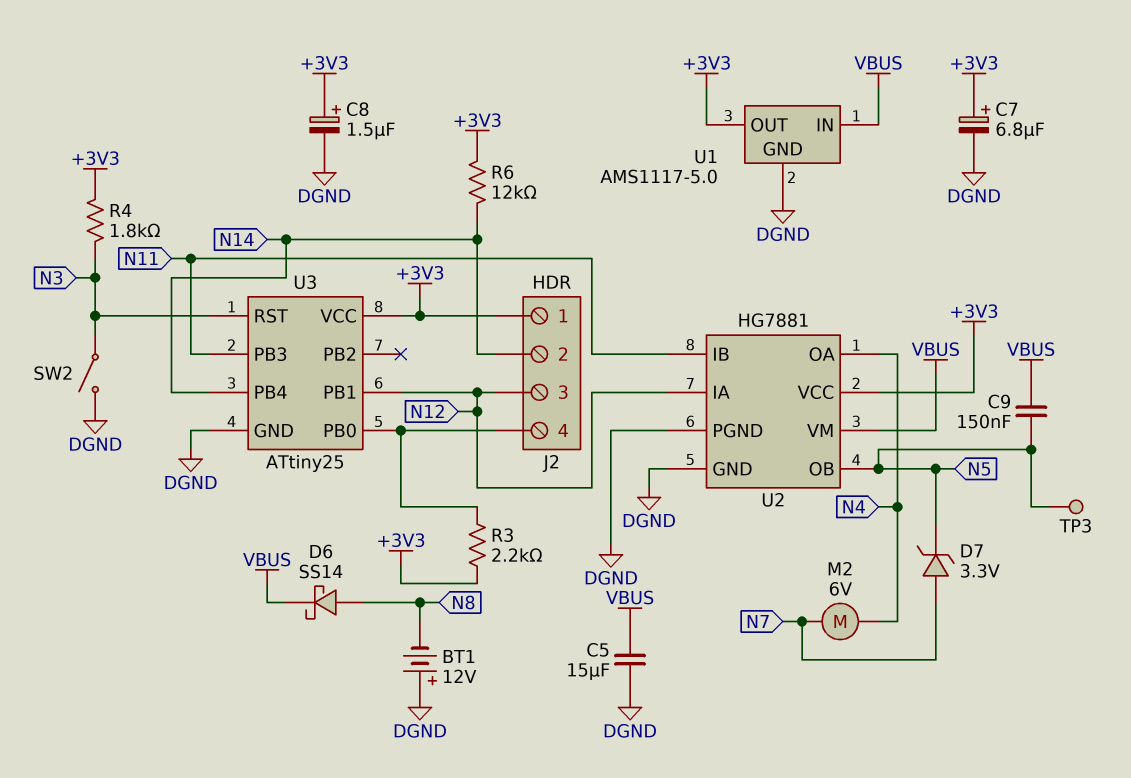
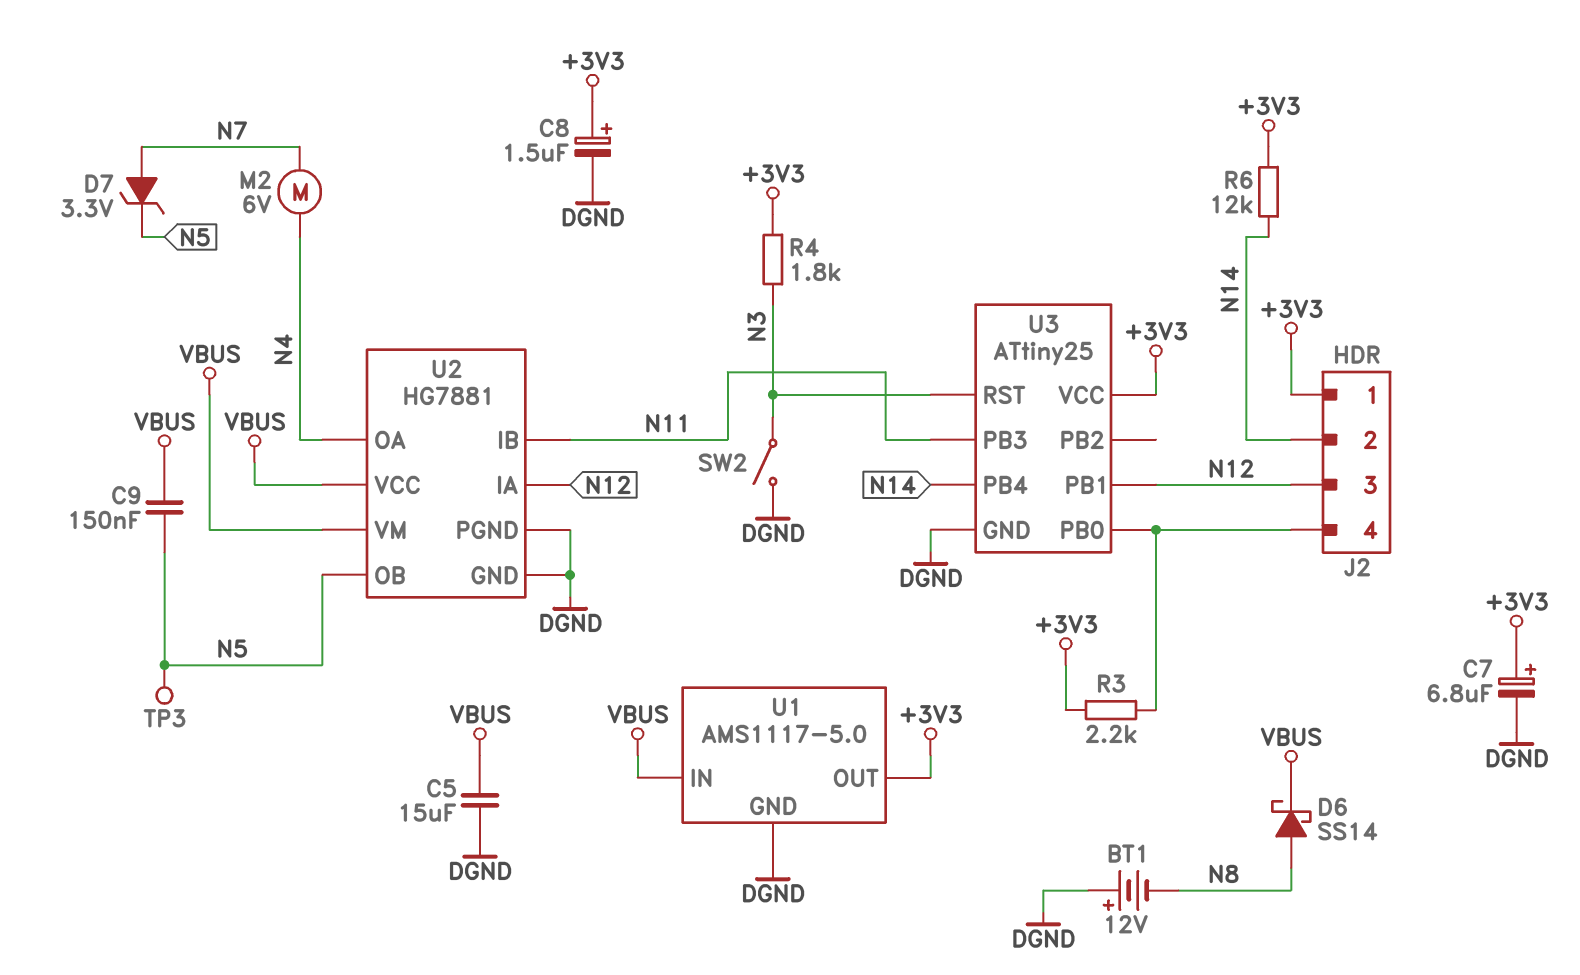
U2 pin VCC: +3V3 -> VBUS

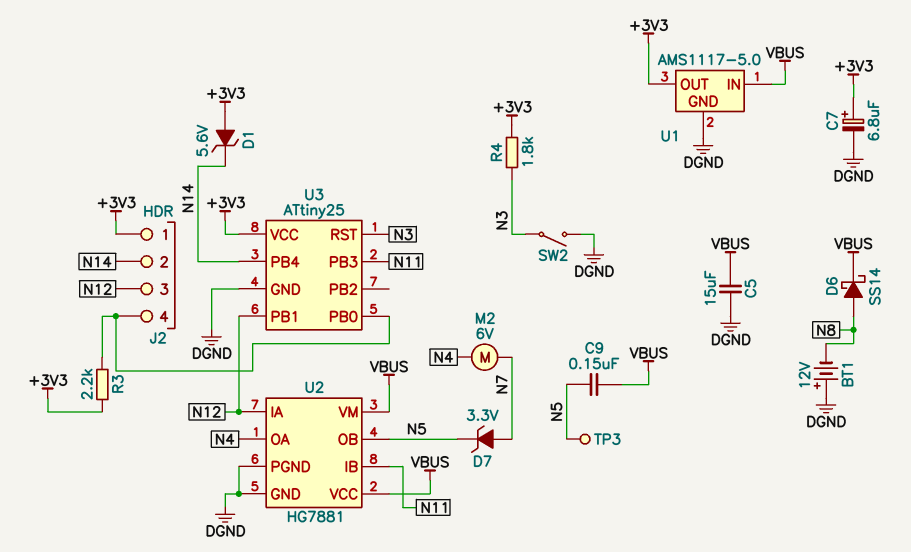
C8: 1.5uF (plus +3V3, minus DGND) -> none
D1: none -> zener 5.6V (A +3V3, K N14)
R6: 12k (+3V3, N14) -> none

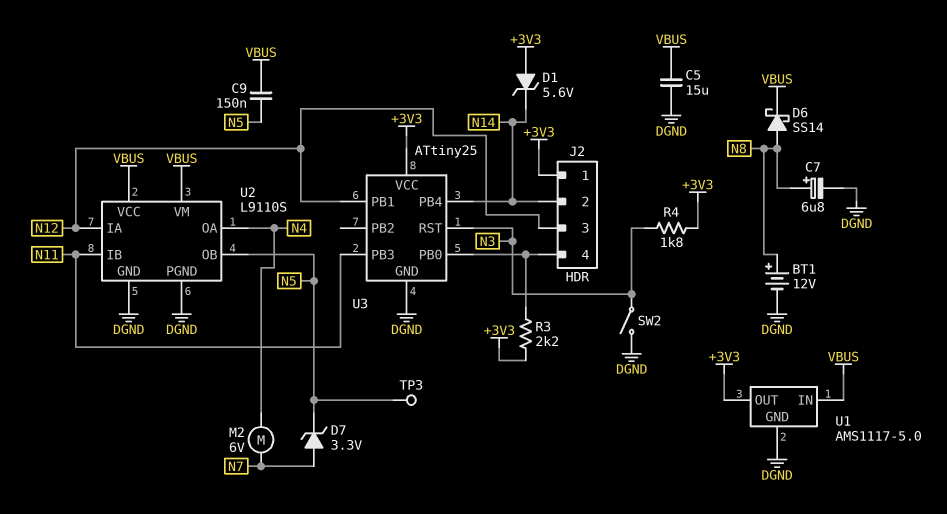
BT1: 12V (plus DGND, minus N8) -> 12V (plus N8, minus DGND)
C7: 6.8uF (plus +3V3, minus DGND) -> 6.8uF (plus N8, minus DGND)
U2: HG7881 -> L9110S

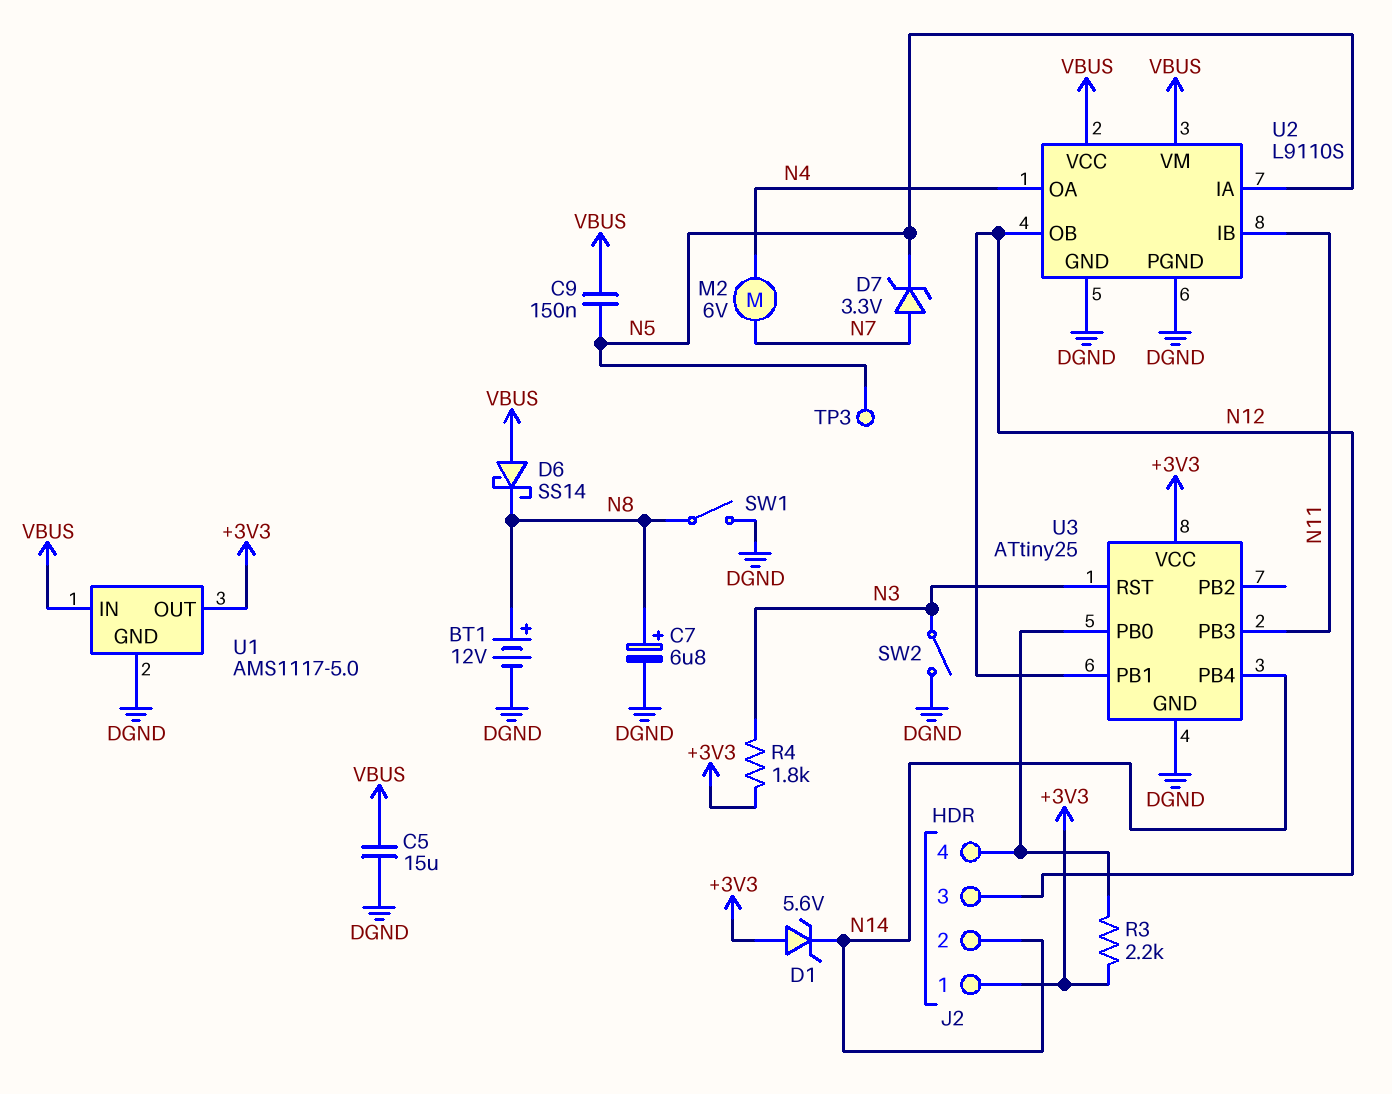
D6: schottky SS14 (A N8, K VBUS) -> schottky SS14 (A VBUS, K N8)
SW1: none -> switch (DGND, N8)
U2 pin IA: N12 -> N5
U2 pin OB: N5 -> N12

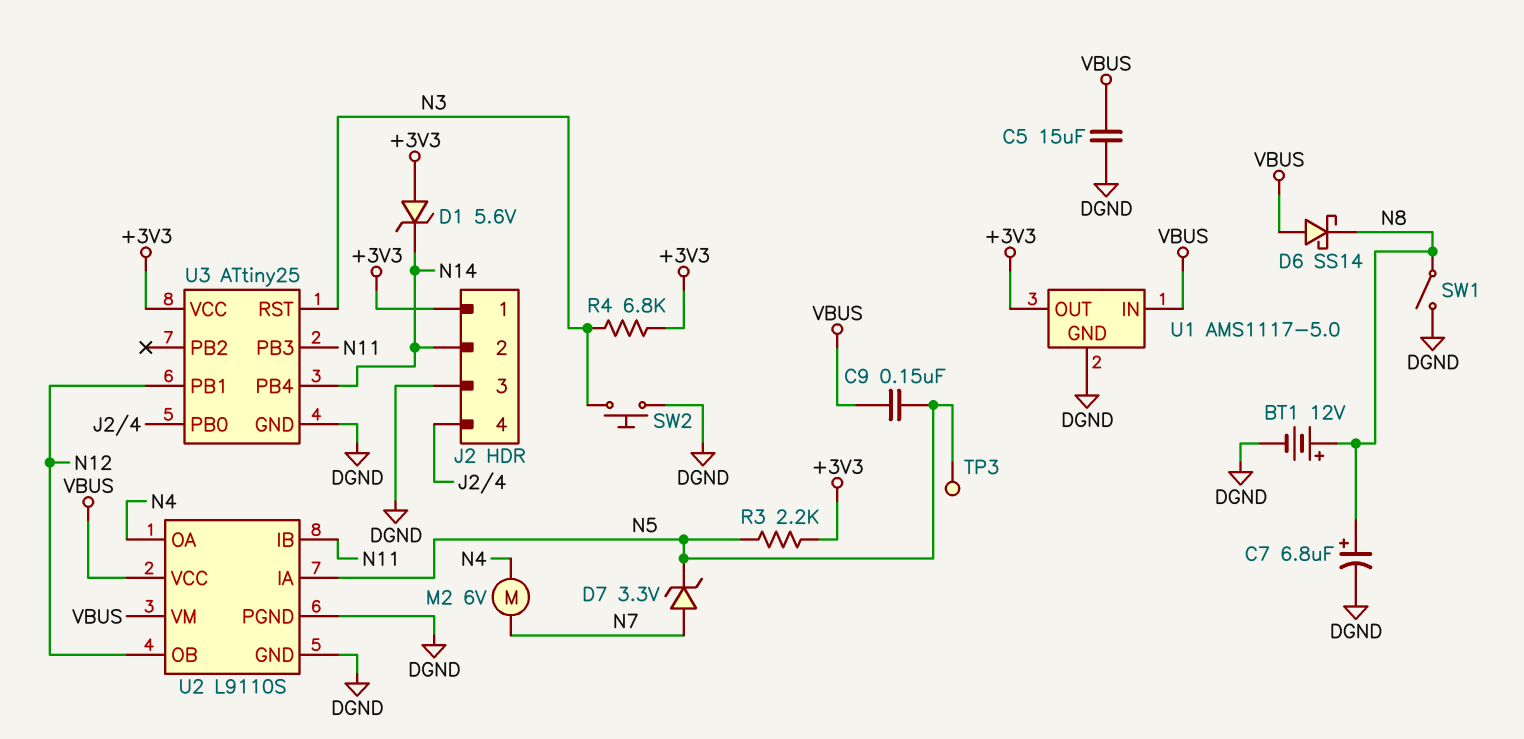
J2 pin 3: N12 -> DGND
R3: 2.2k (+3V3, J2/4) -> 2.2k (+3V3, N5)
R4: 1.8k (+3V3, N3) -> 6.8k (+3V3, N3)
SW2: switch (DGND, N3) -> button (DGND, N3)

